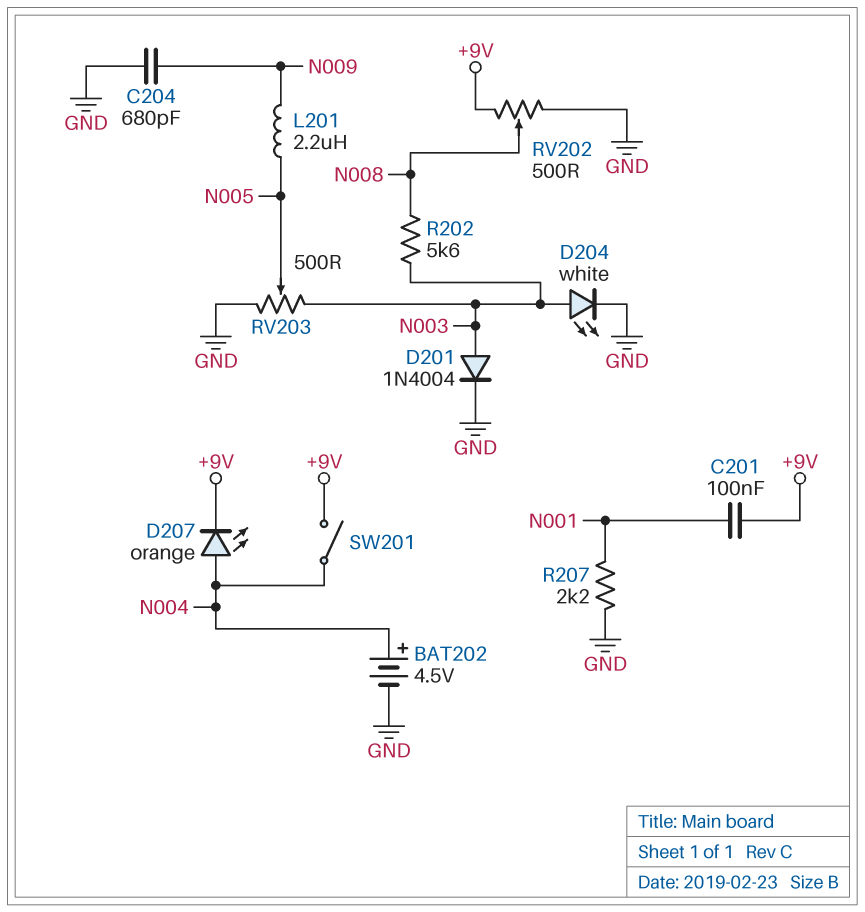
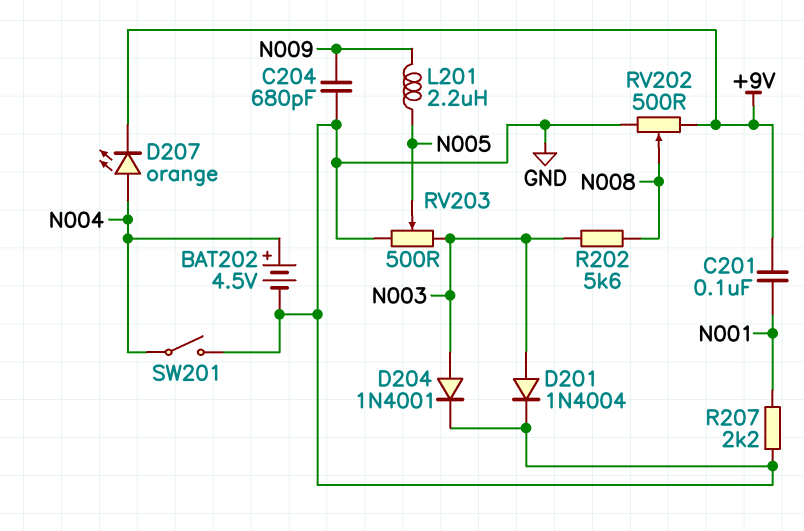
D204: LED white (A N003, K GND) -> diode 1N4001 (A N003, K GND)
SW201: switch (+9V, N004) -> switch (GND, N004)

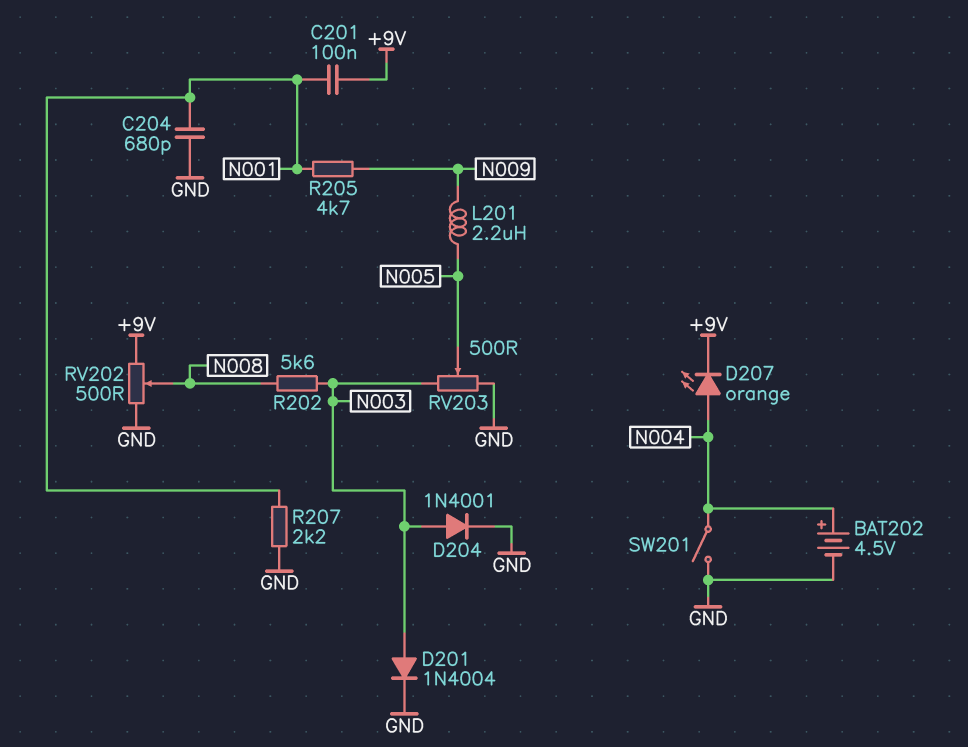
C204: 680pF (GND, N009) -> 680pF (GND, N001)
R205: none -> 4.7k (N001, N009)

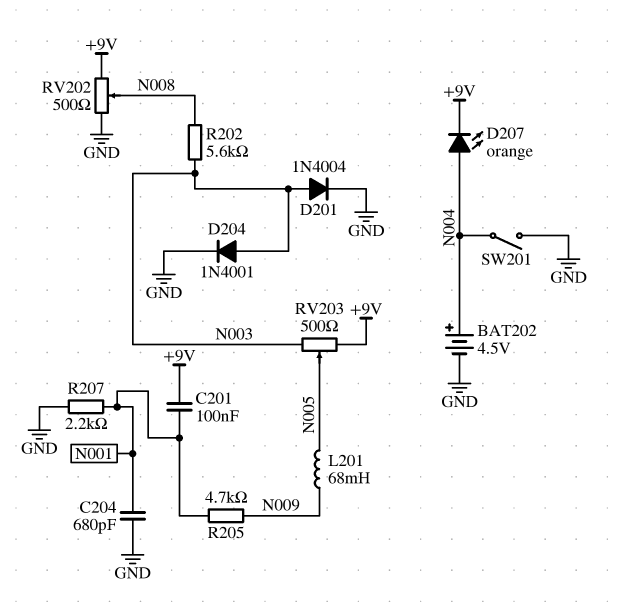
L201: 2.2uH (N005, N009) -> 68mH (N005, N009)
RV203: 500 (GND, N003, wiper N005) -> 500 (+9V, N003, wiper N005)

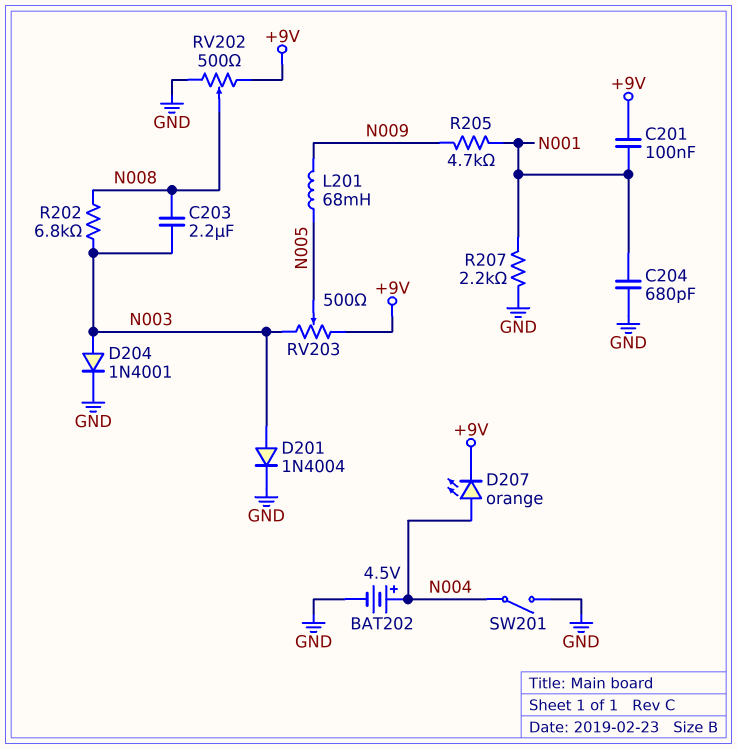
C203: none -> 2.2uF (N003, N008)
R202: 5.6k (N003, N008) -> 6.8k (N003, N008)

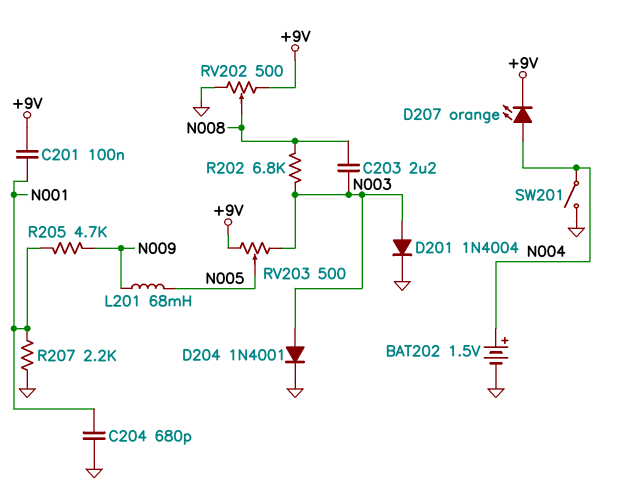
BAT202: 4.5V (plus N004, minus GND) -> 1.5V (plus N004, minus GND)

